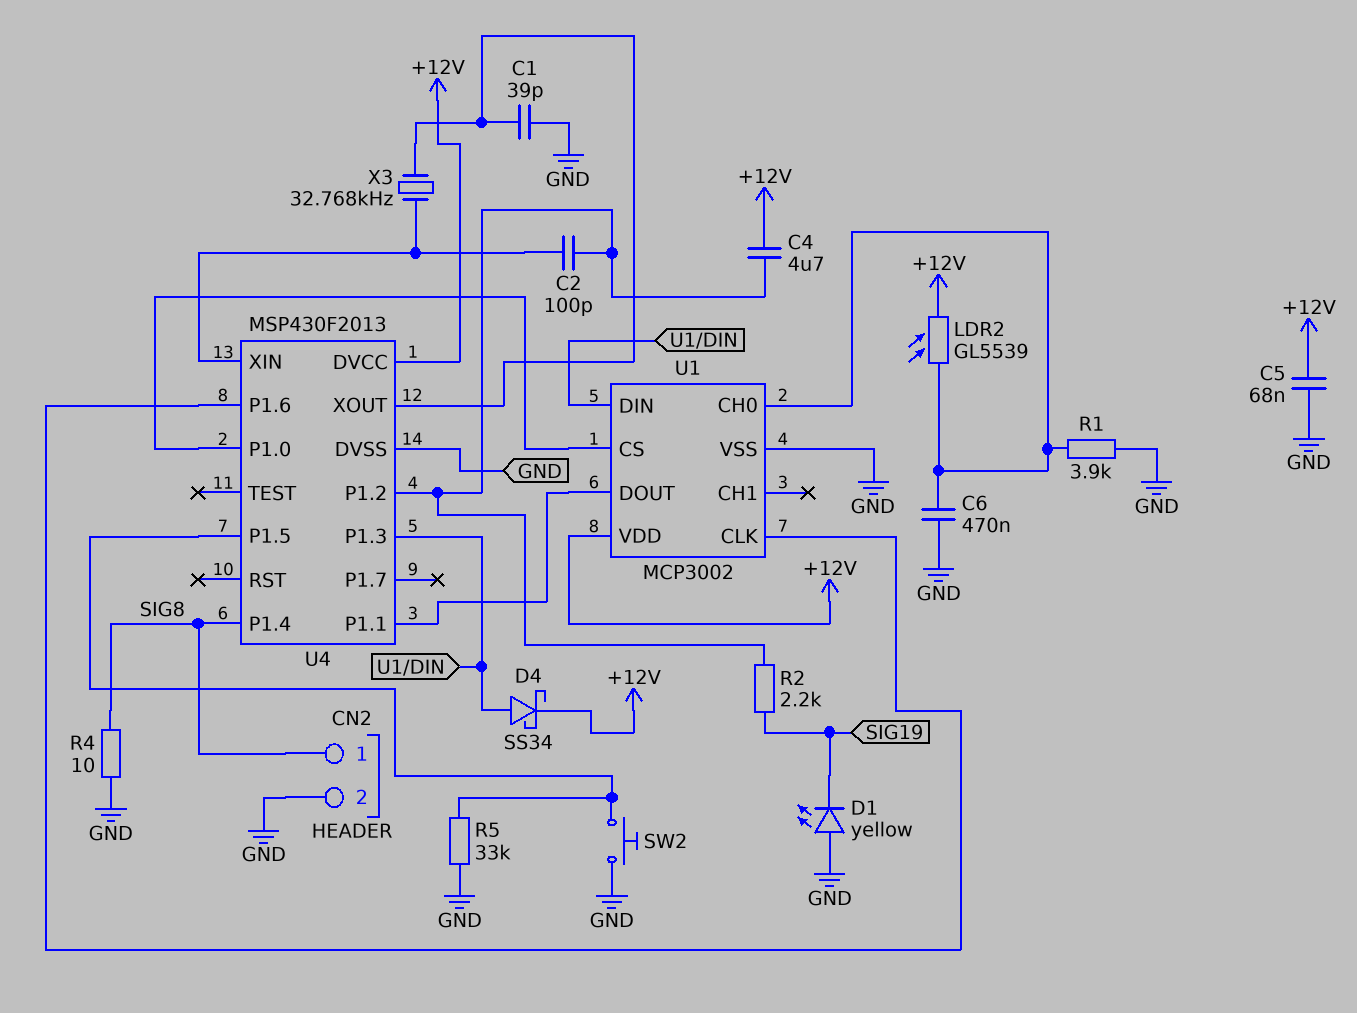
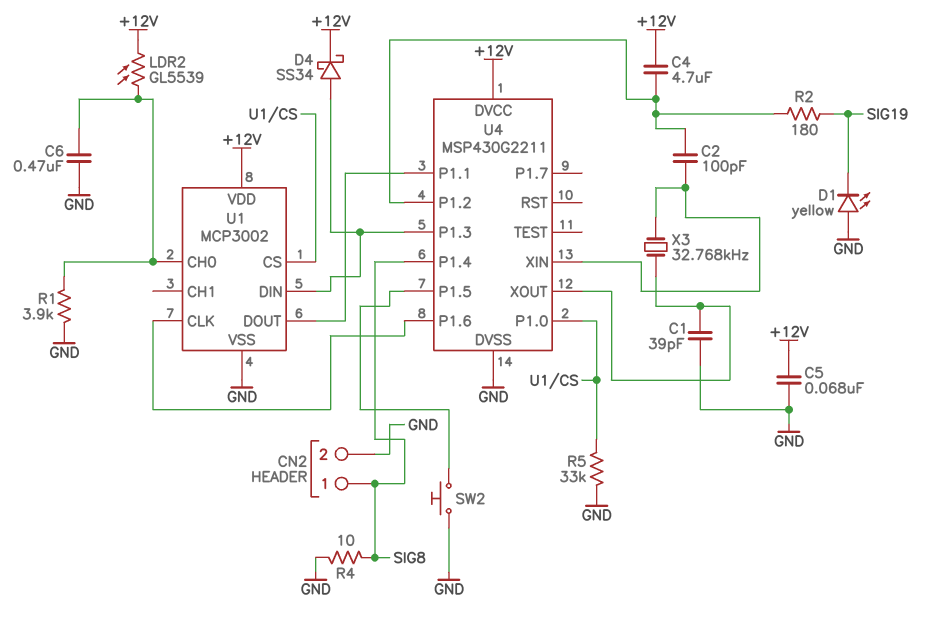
R2: 2.2k (SIG19, U4/P1.2) -> 180 (SIG19, U4/P1.2)
R5: 33k (GND, U4/P1.5) -> 33k (GND, U1/CS)
U4: MSP430F2013 -> MSP430G2211

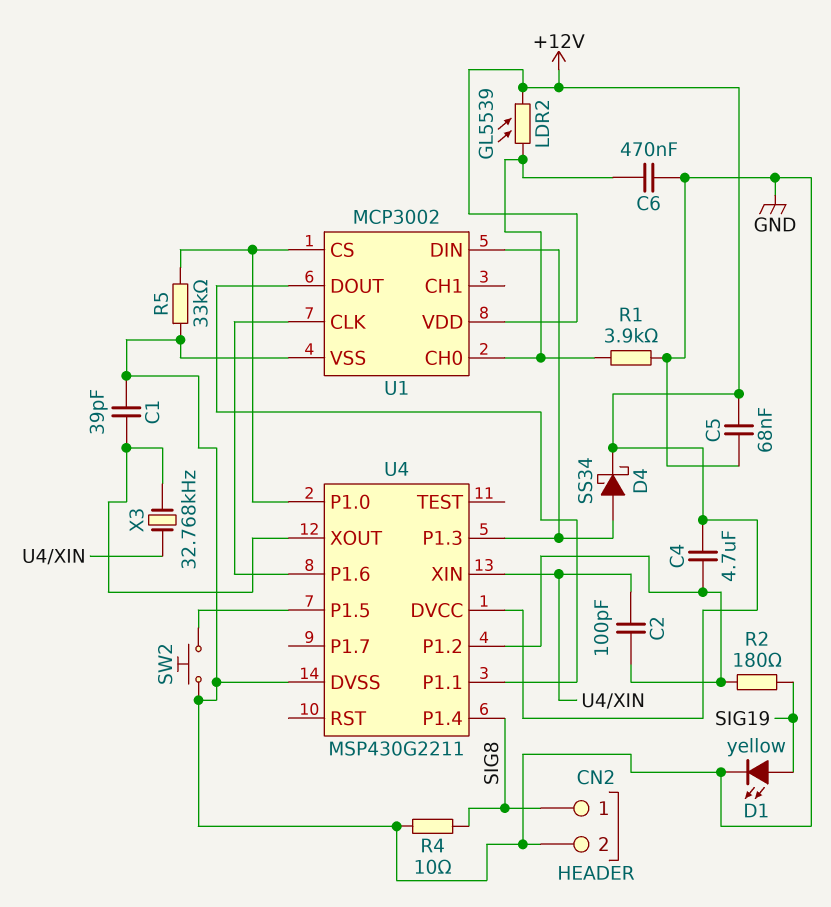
D1: LED yellow (A GND, K SIG19) -> LED yellow (A SIG19, K GND)

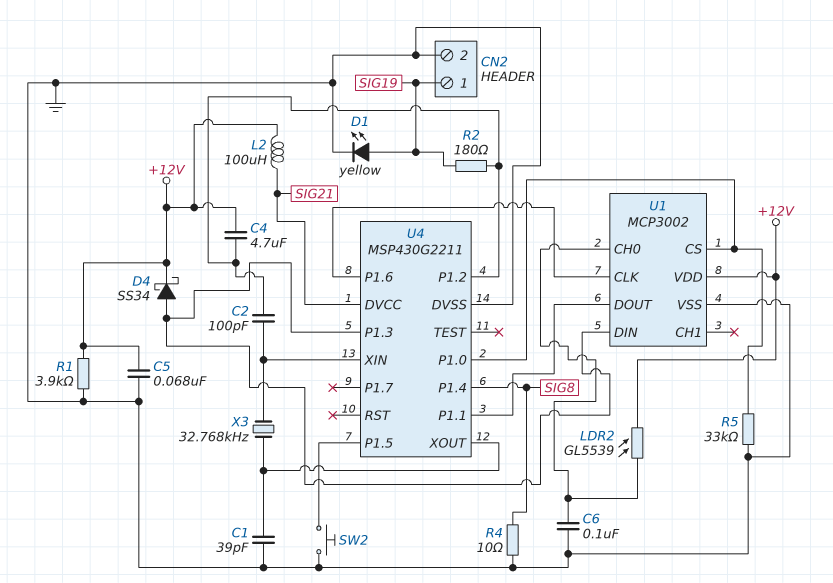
C6: 470nF (GND, U1/CH0) -> 100nF (GND, U1/CH0)
CN2 pin 1: SIG8 -> SIG19
L2: none -> 100uH (+12V, SIG21)
R1: 3.9k (GND, U1/CH0) -> 3.9k (+12V, GND)
U4 pin DVCC: +12V -> SIG21

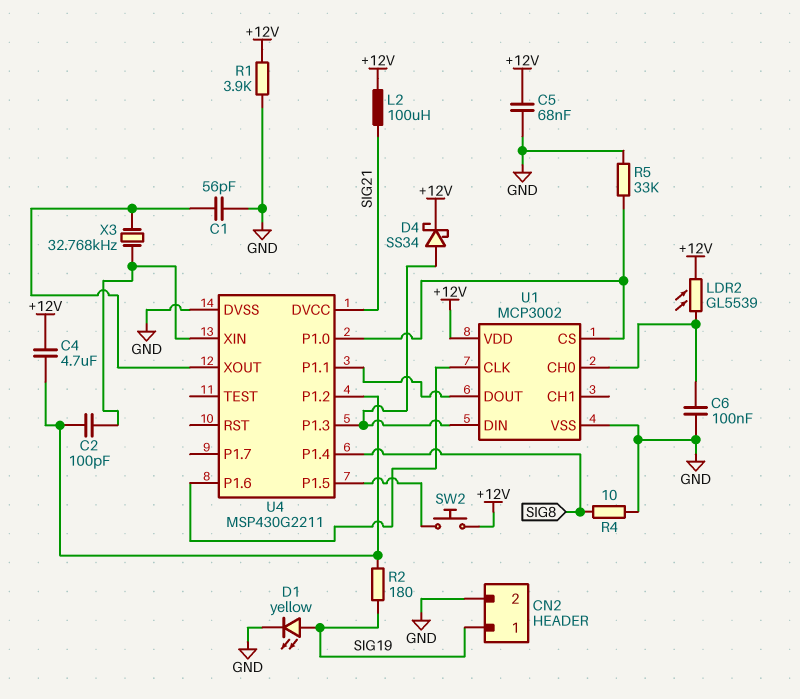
C1: 39pF (GND, U4/XOUT) -> 56pF (GND, U4/XOUT)
SW2: button (GND, U4/P1.5) -> button (+12V, U4/P1.5)

